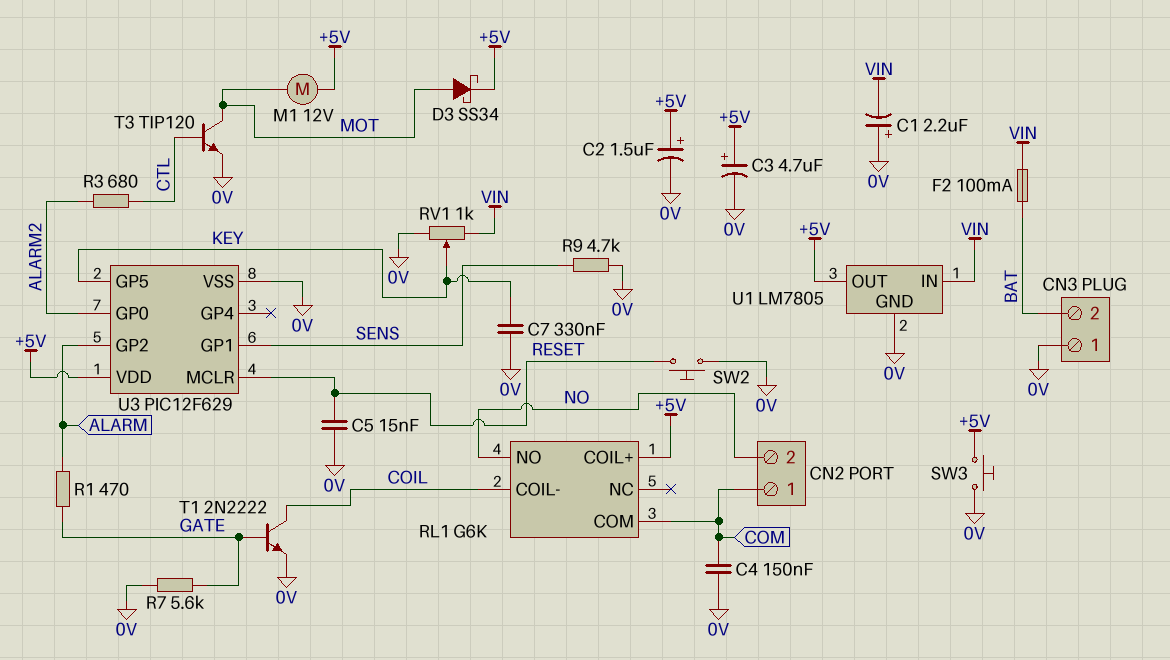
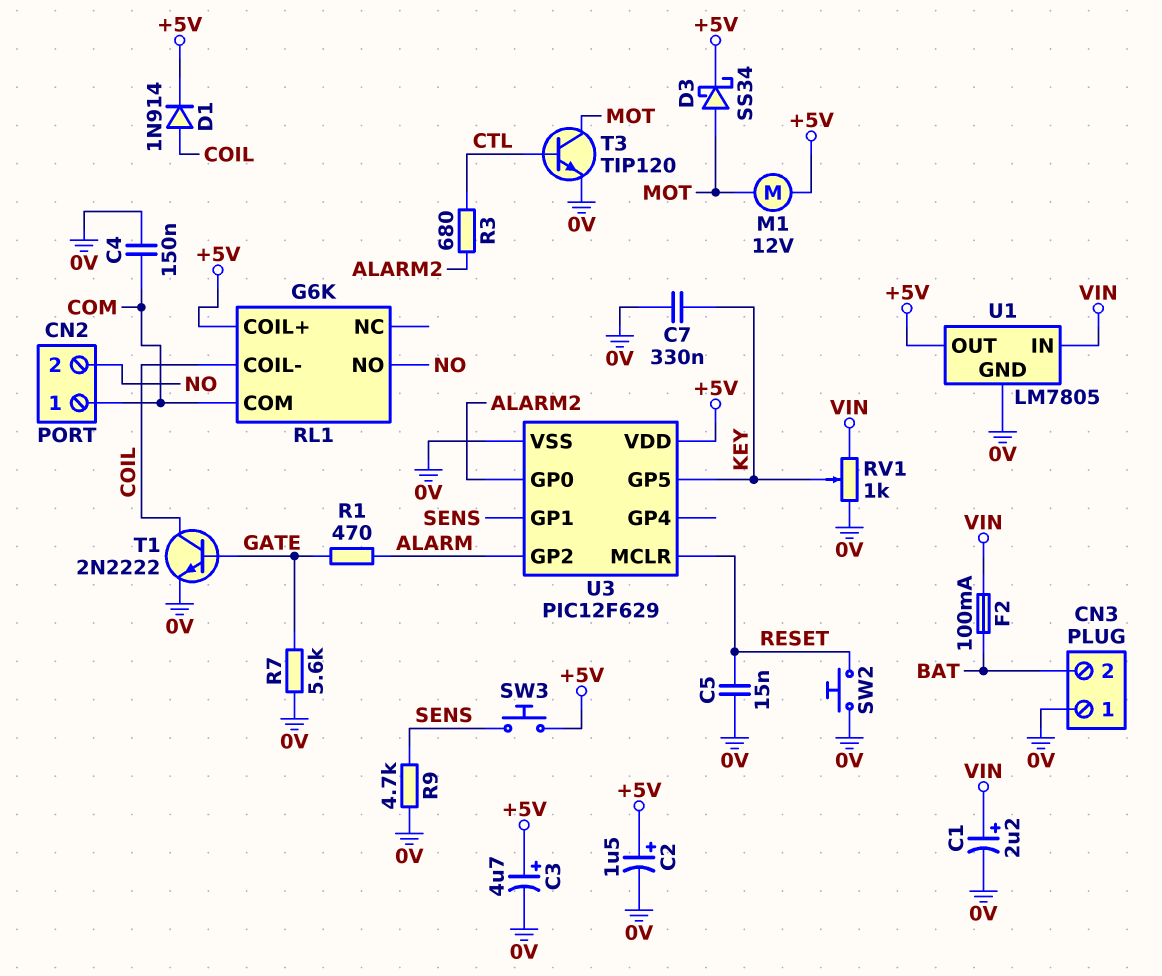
C1: 2.2uF (plus 0V, minus VIN) -> 2.2uF (plus VIN, minus 0V)
D1: none -> diode 1N914 (A COIL, K +5V)
SW3: button (+5V, 0V) -> button (+5V, SENS)

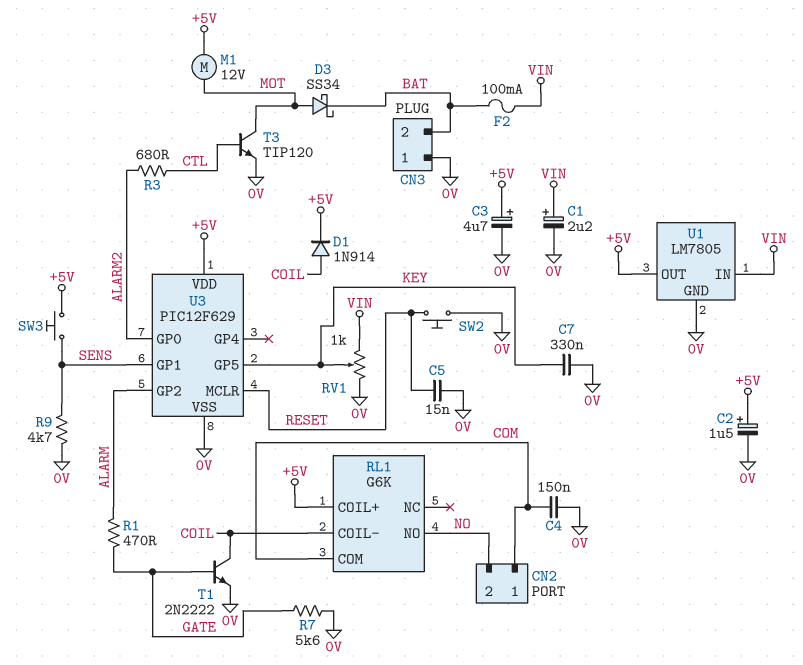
D3: schottky SS34 (A MOT, K +5V) -> schottky SS34 (A MOT, K BAT)

